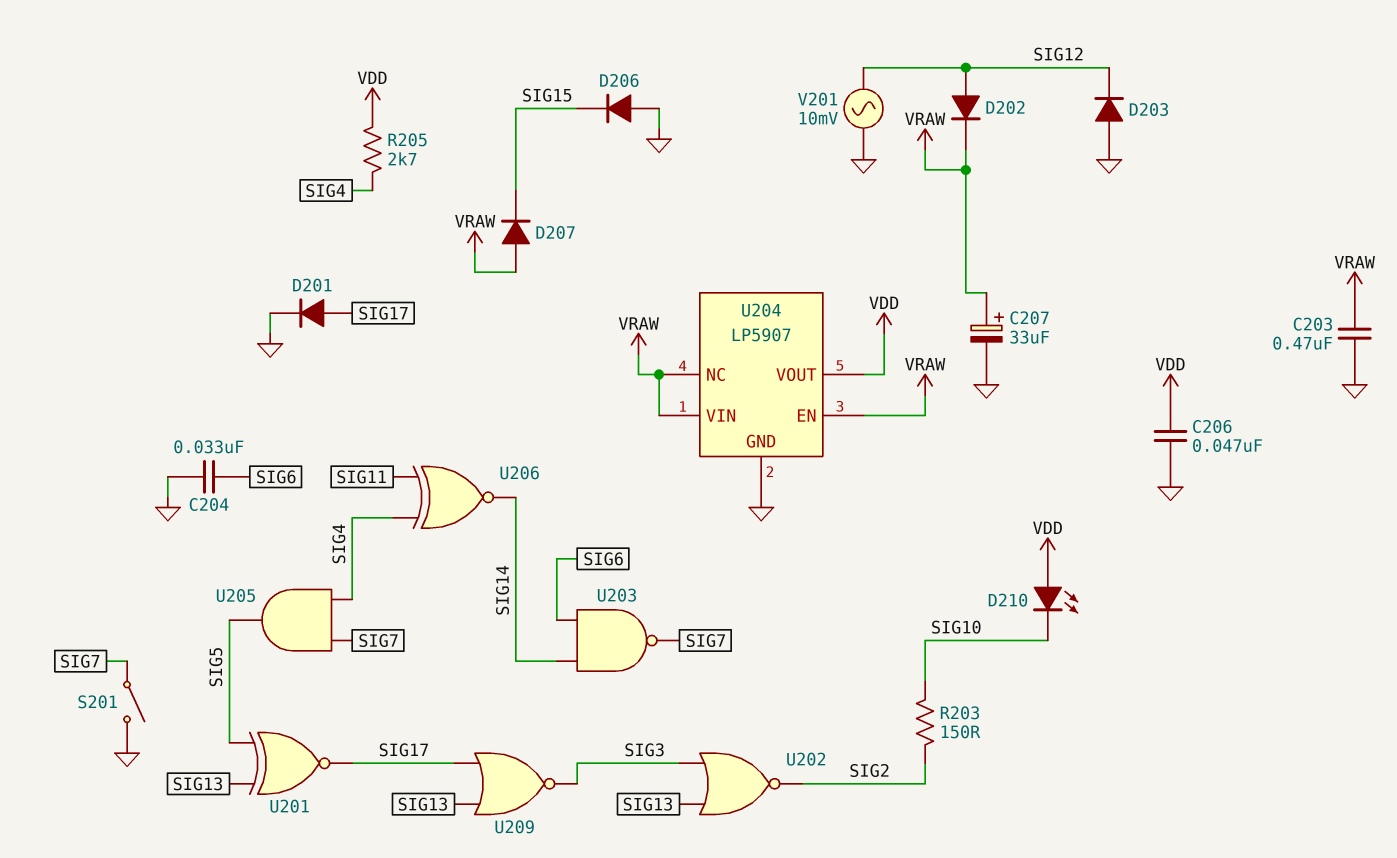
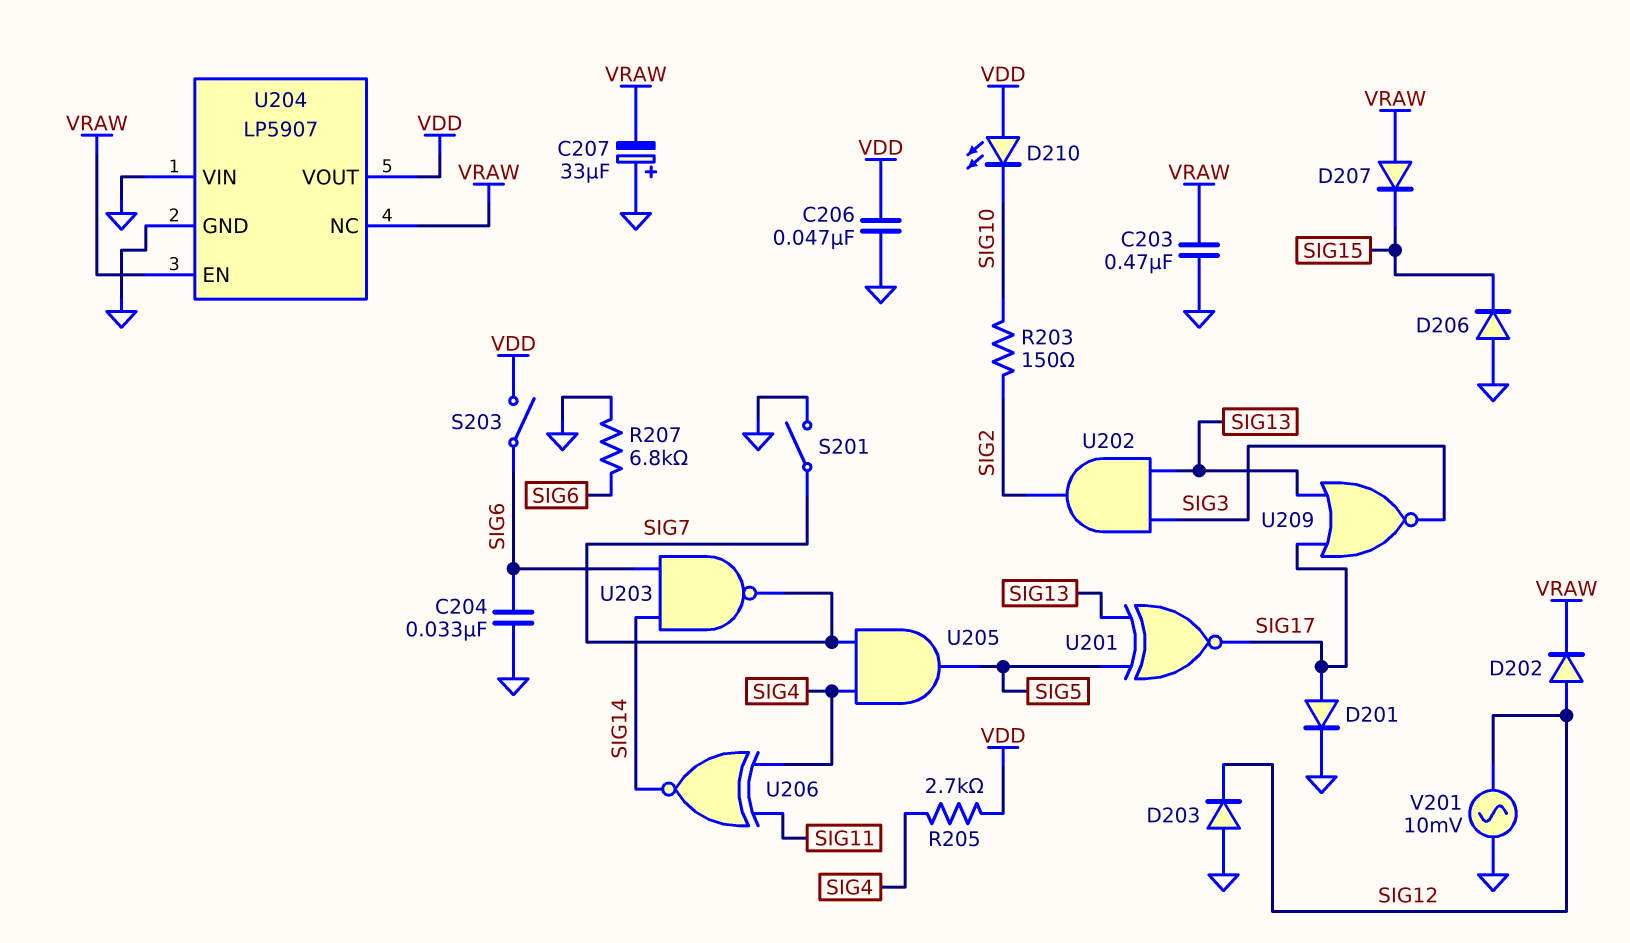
C207: 33uF (plus VRAW, minus GND) -> 33uF (plus GND, minus VRAW)
R207: none -> 6.8k (GND, SIG6)
S203: none -> switch (SIG6, VDD)
U202: NOR (in SIG3, in SIG13, out SIG2) -> AND (in SIG3, in SIG13, out SIG2)
U204 pin VIN: VRAW -> GND

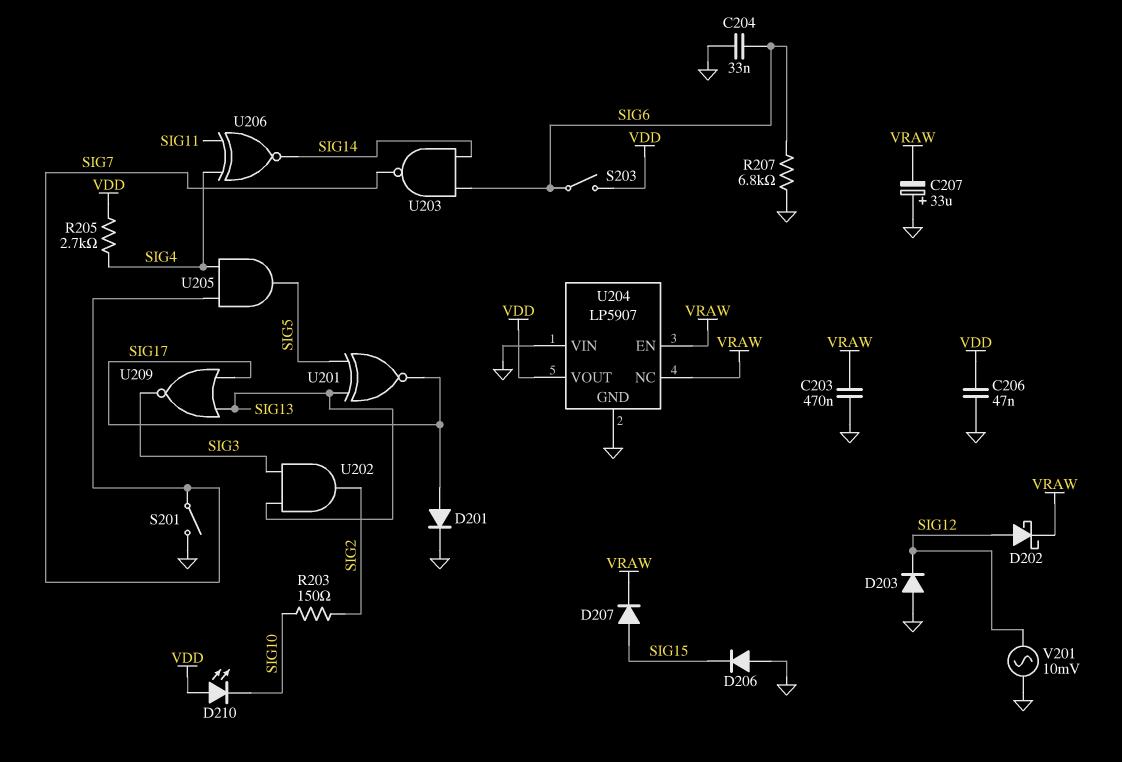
D202: diode (A SIG12, K VRAW) -> schottky (A SIG12, K VRAW)
D207: diode (A VRAW, K SIG15) -> diode (A SIG15, K VRAW)

